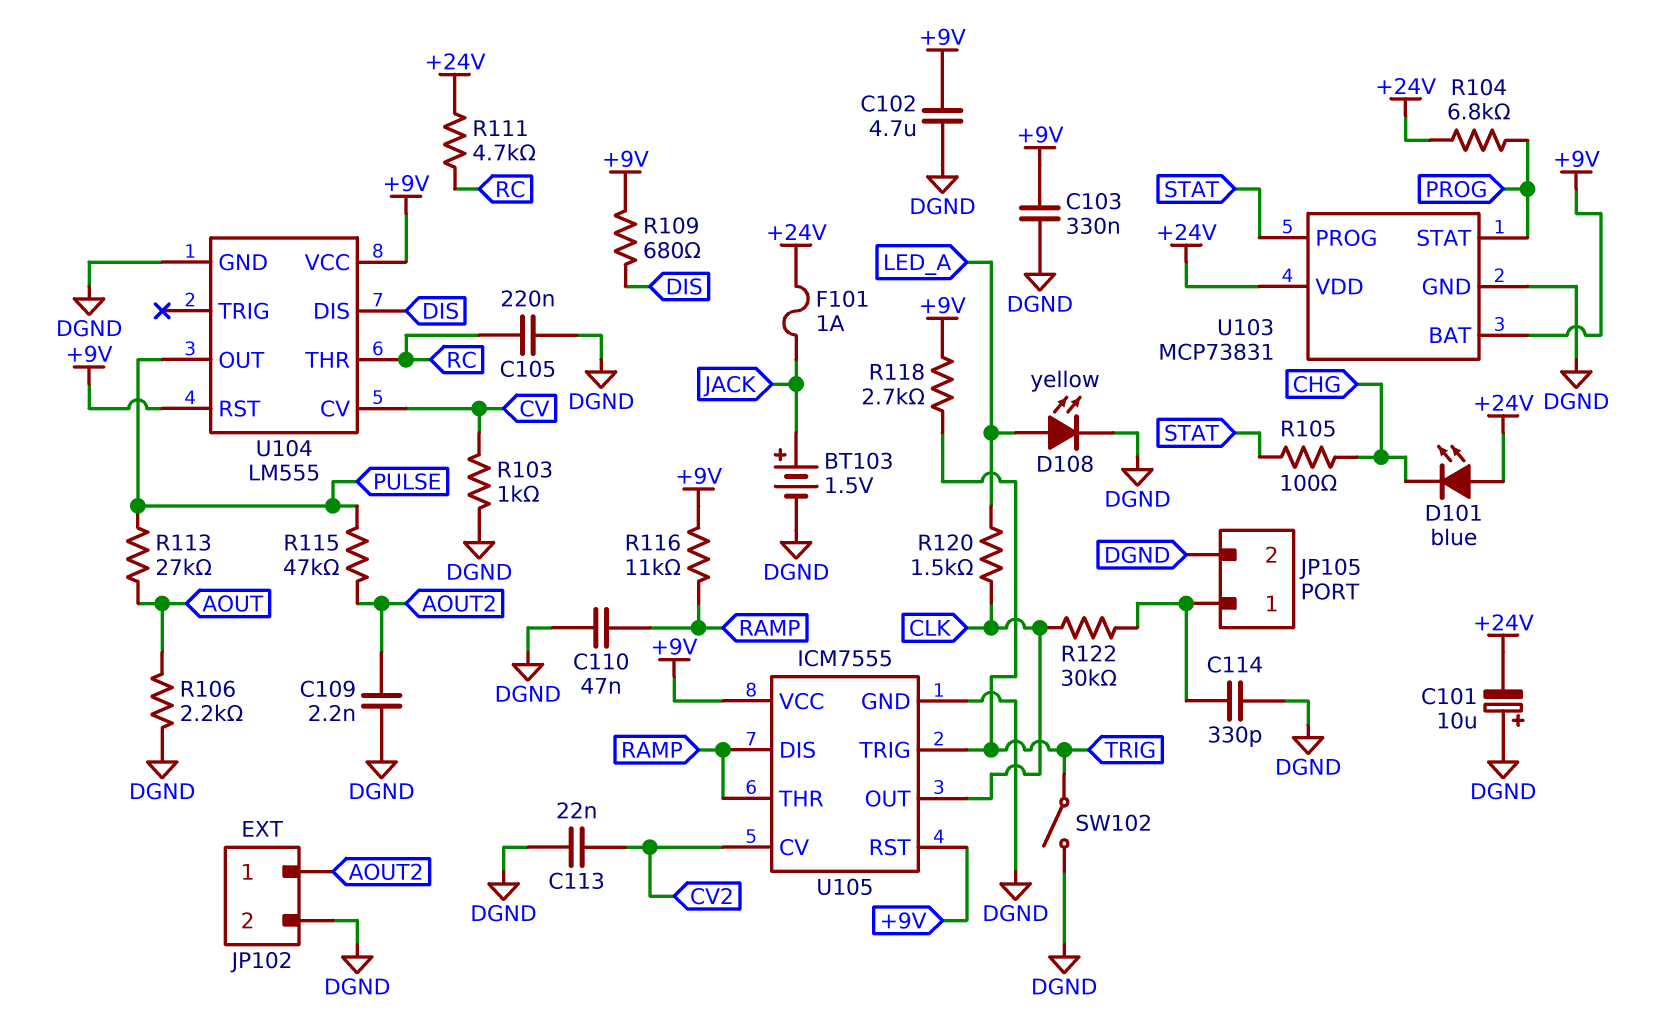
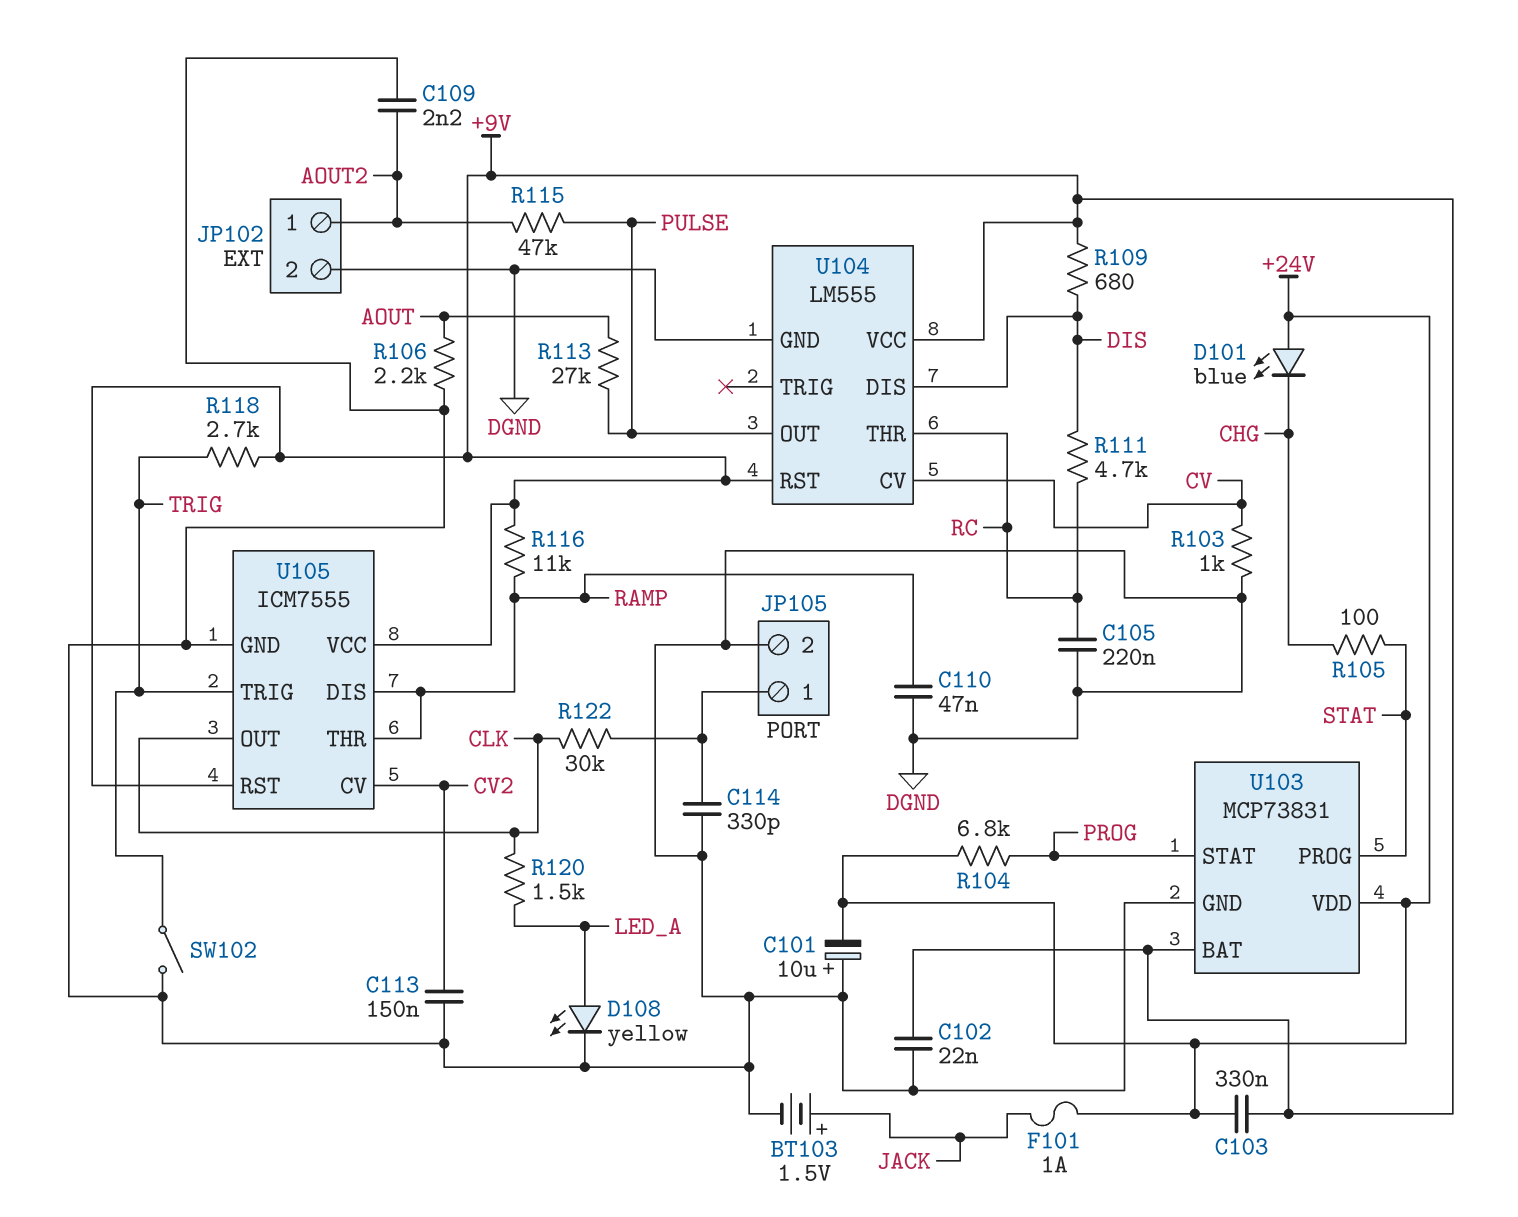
C102: 4.7uF (+9V, DGND) -> 22nF (+9V, DGND)
C103: 330nF (+9V, DGND) -> 330nF (+9V, +24V)
C113: 22nF (CV2, DGND) -> 150nF (CV2, DGND)
R111: 4.7k (+24V, RC) -> 4.7k (DIS, RC)

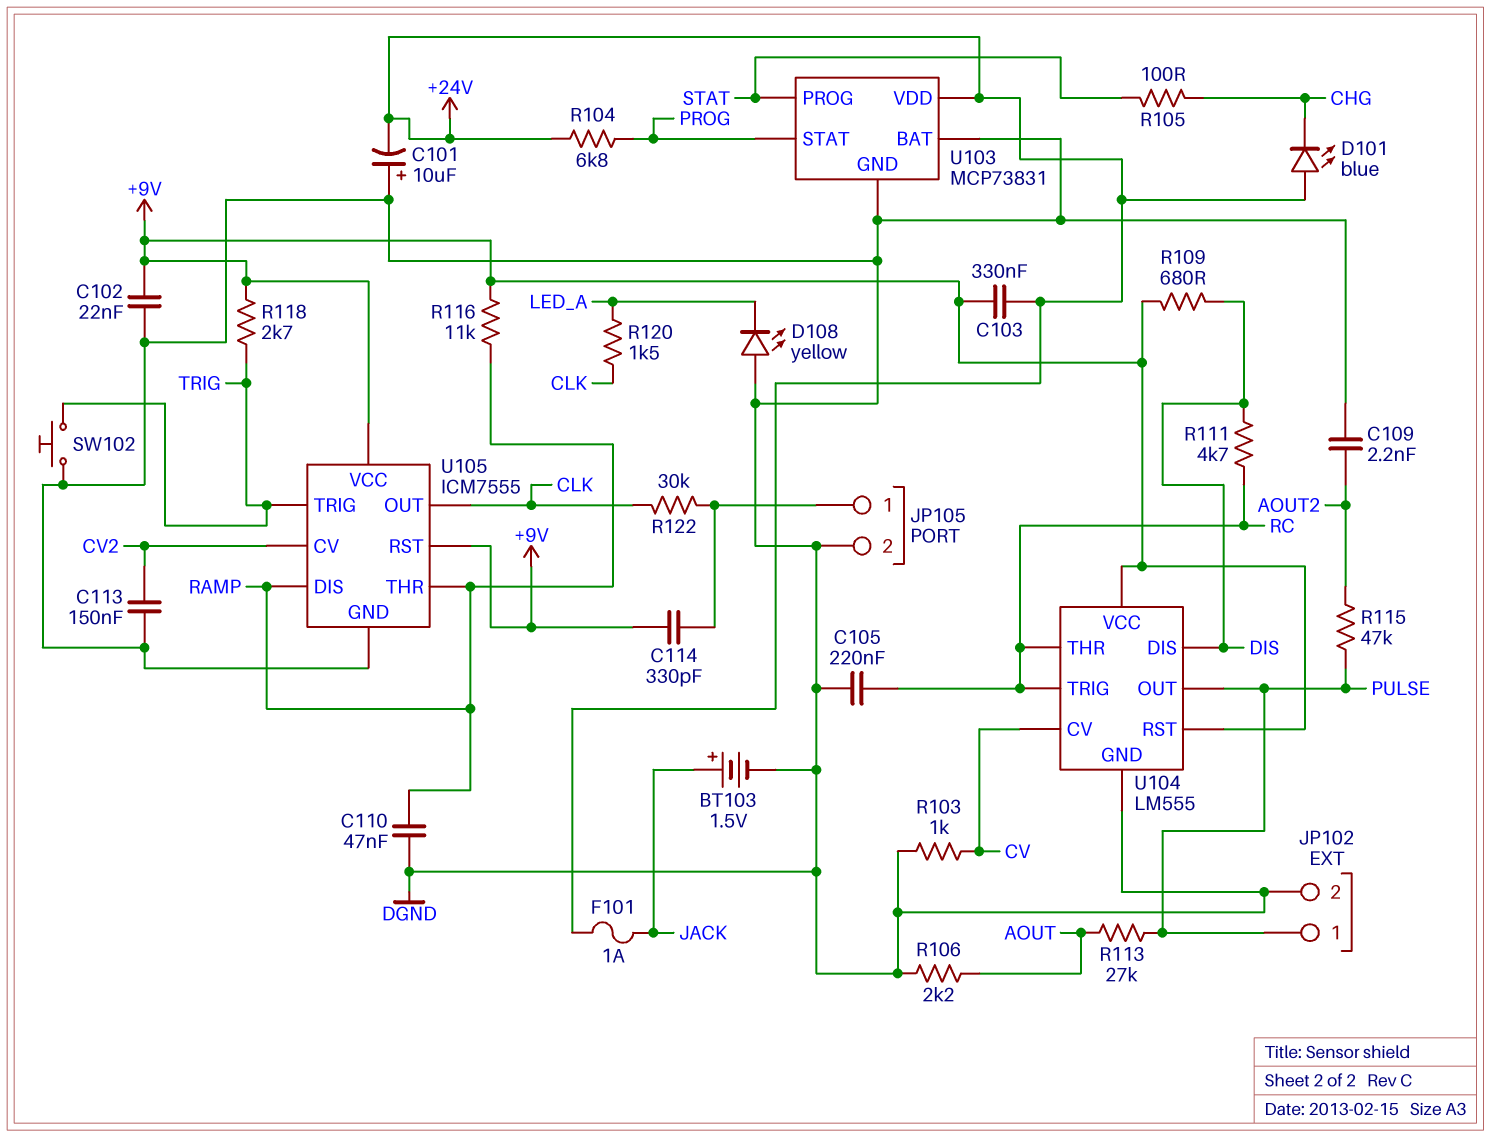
C114: 330pF (DGND, JP105/1) -> 330pF (+9V, JP105/1)
D108: LED yellow (A LED_A, K DGND) -> LED yellow (A DGND, K LED_A)
JP102 pin 1: AOUT2 -> PULSE
SW102: switch (DGND, TRIG) -> button (DGND, TRIG)
U103 pin BAT: +9V -> DGND
U104 pin TRIG: none -> RC

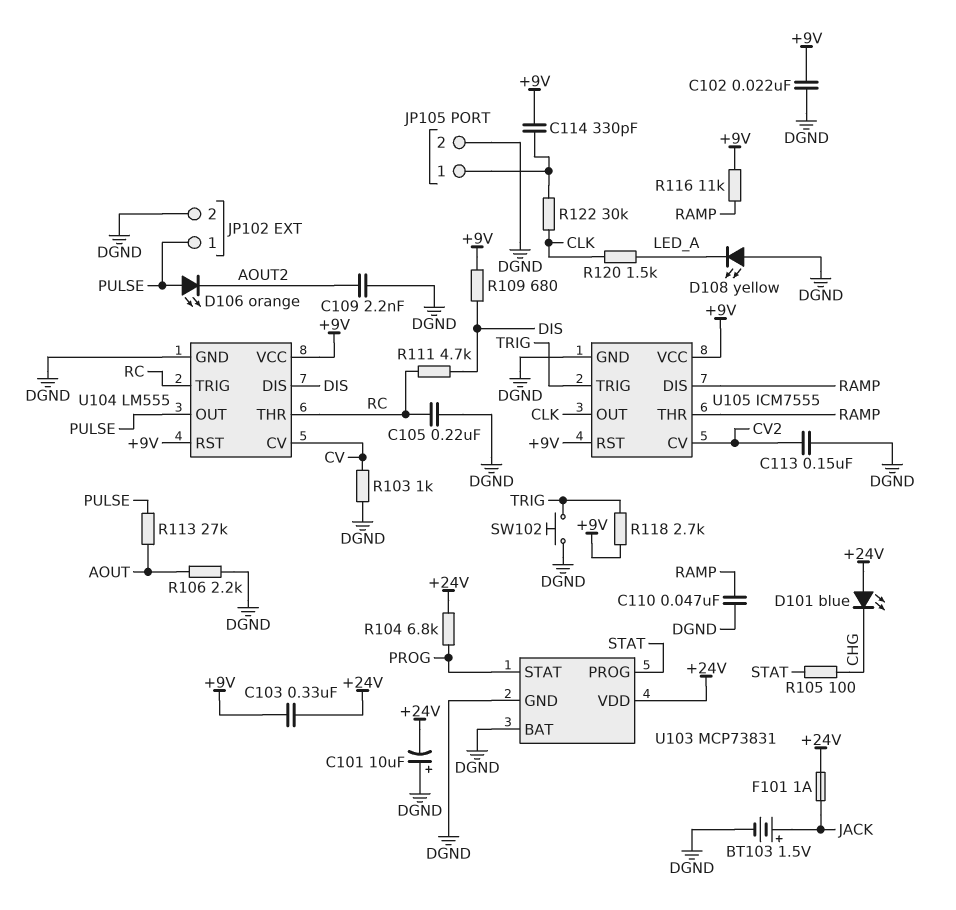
D106: none -> LED orange (A PULSE, K AOUT2)
R115: 47k (AOUT2, PULSE) -> none

